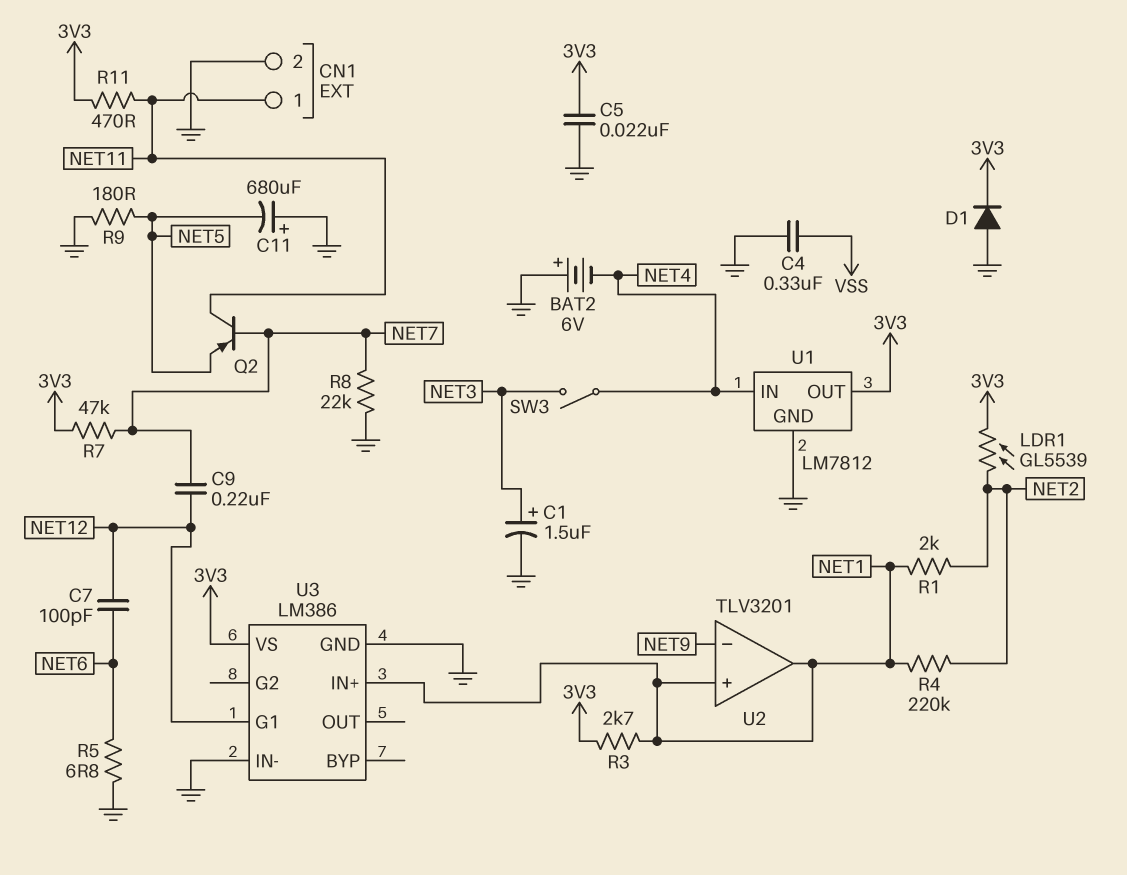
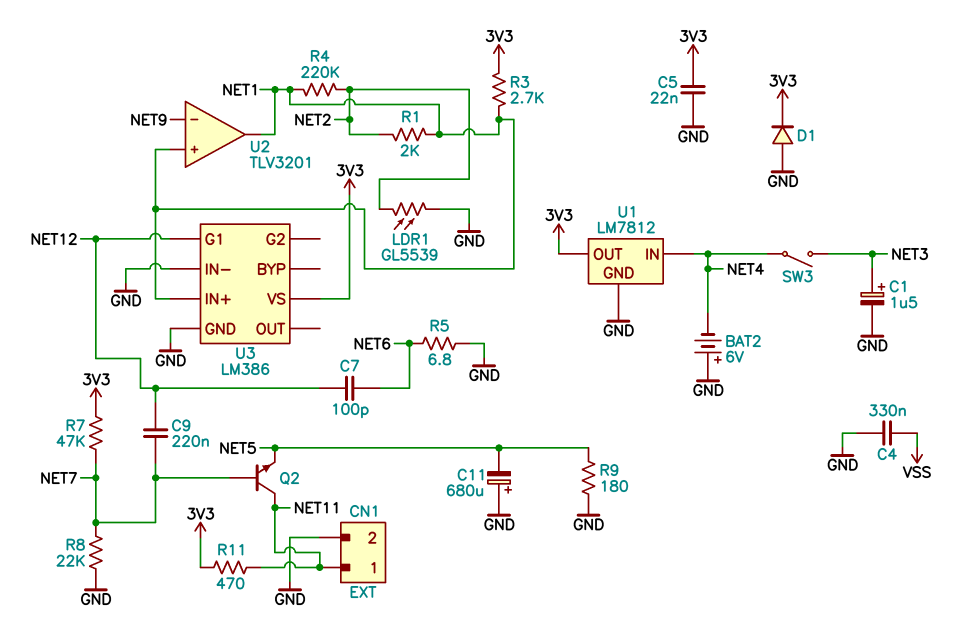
LDR1: GL5539 (3V3, NET2) -> GL5539 (GND, NET2)
Q2: PNP (B NET7, C NET11, E NET5) -> NPN (B NET7, C NET11, E NET5)

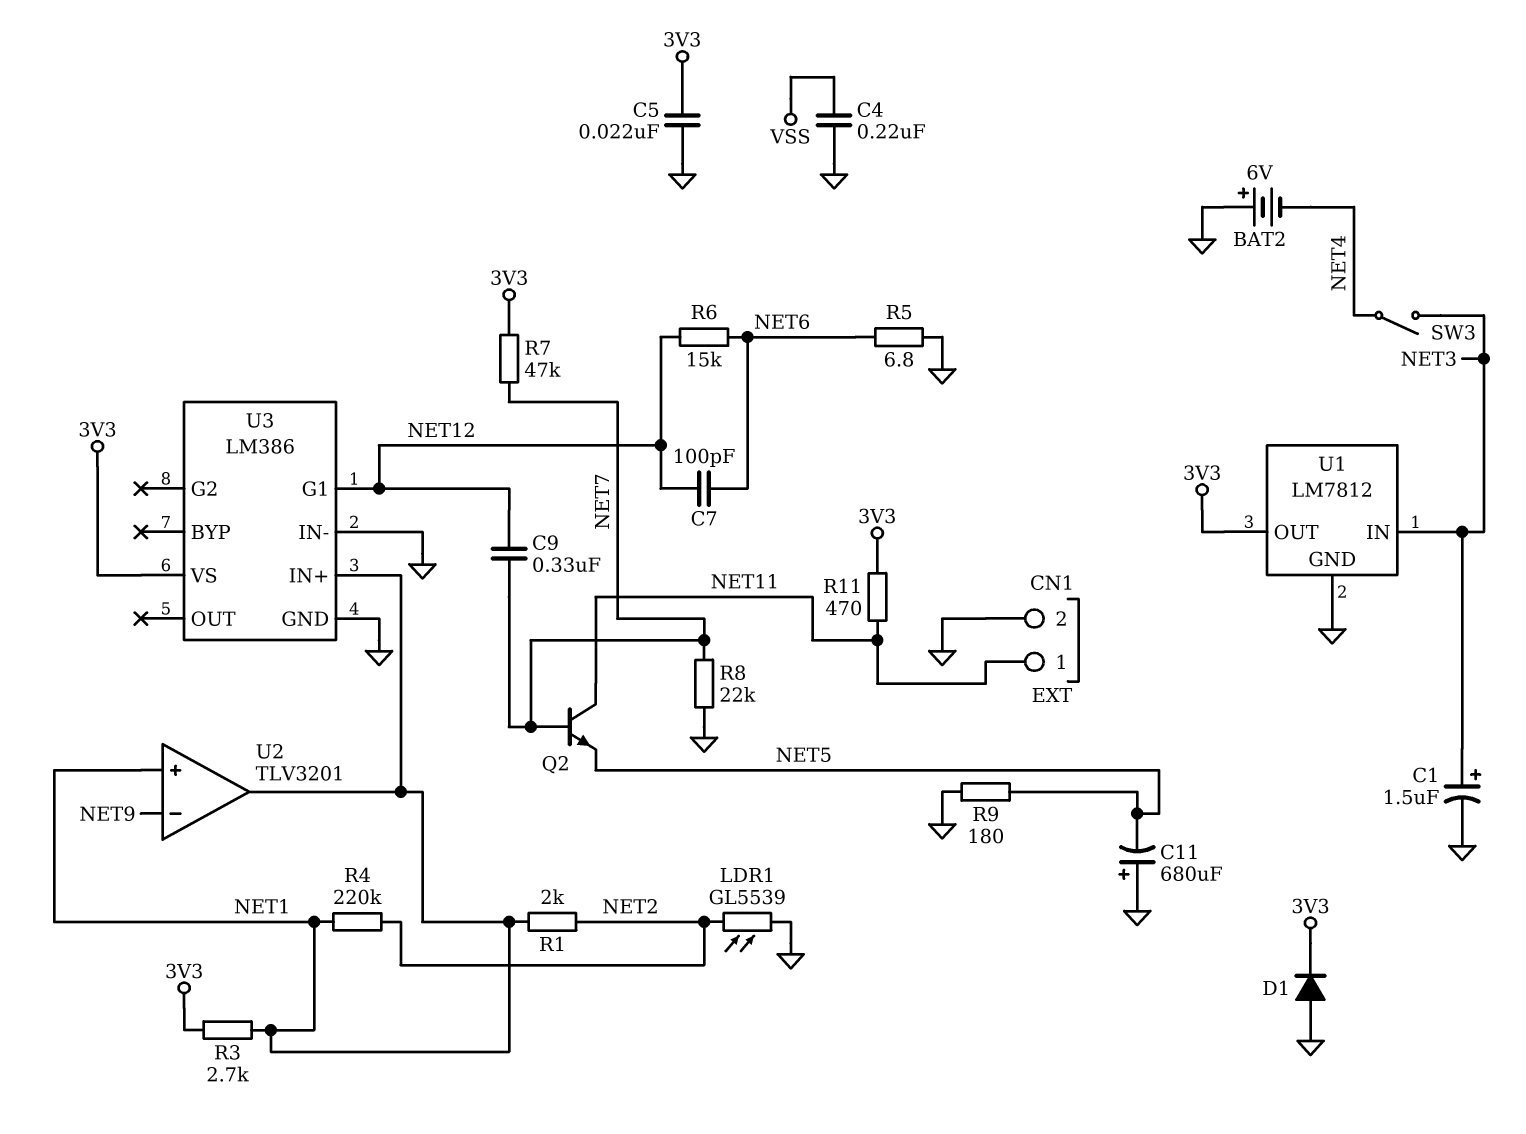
C4: 330nF (GND, VSS) -> 220nF (GND, VSS)
C9: 220nF (NET7, NET12) -> 330nF (NET7, NET12)
R6: none -> 15k (NET6, NET12)
U1 pin IN: NET4 -> NET3

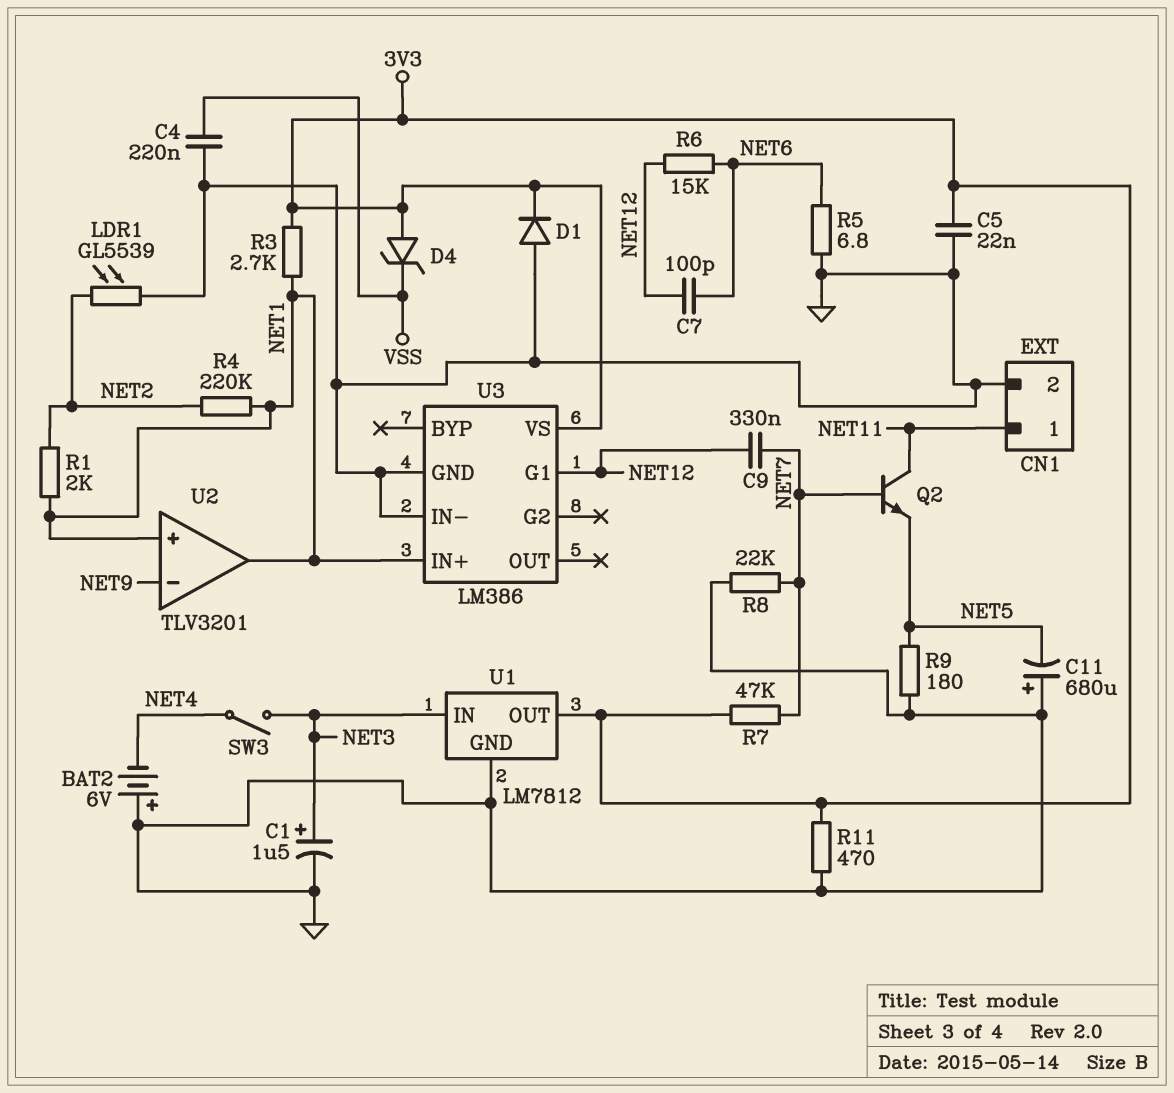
D4: none -> zener (A 3V3, K VSS)
R11: 470 (3V3, NET11) -> 470 (3V3, GND)

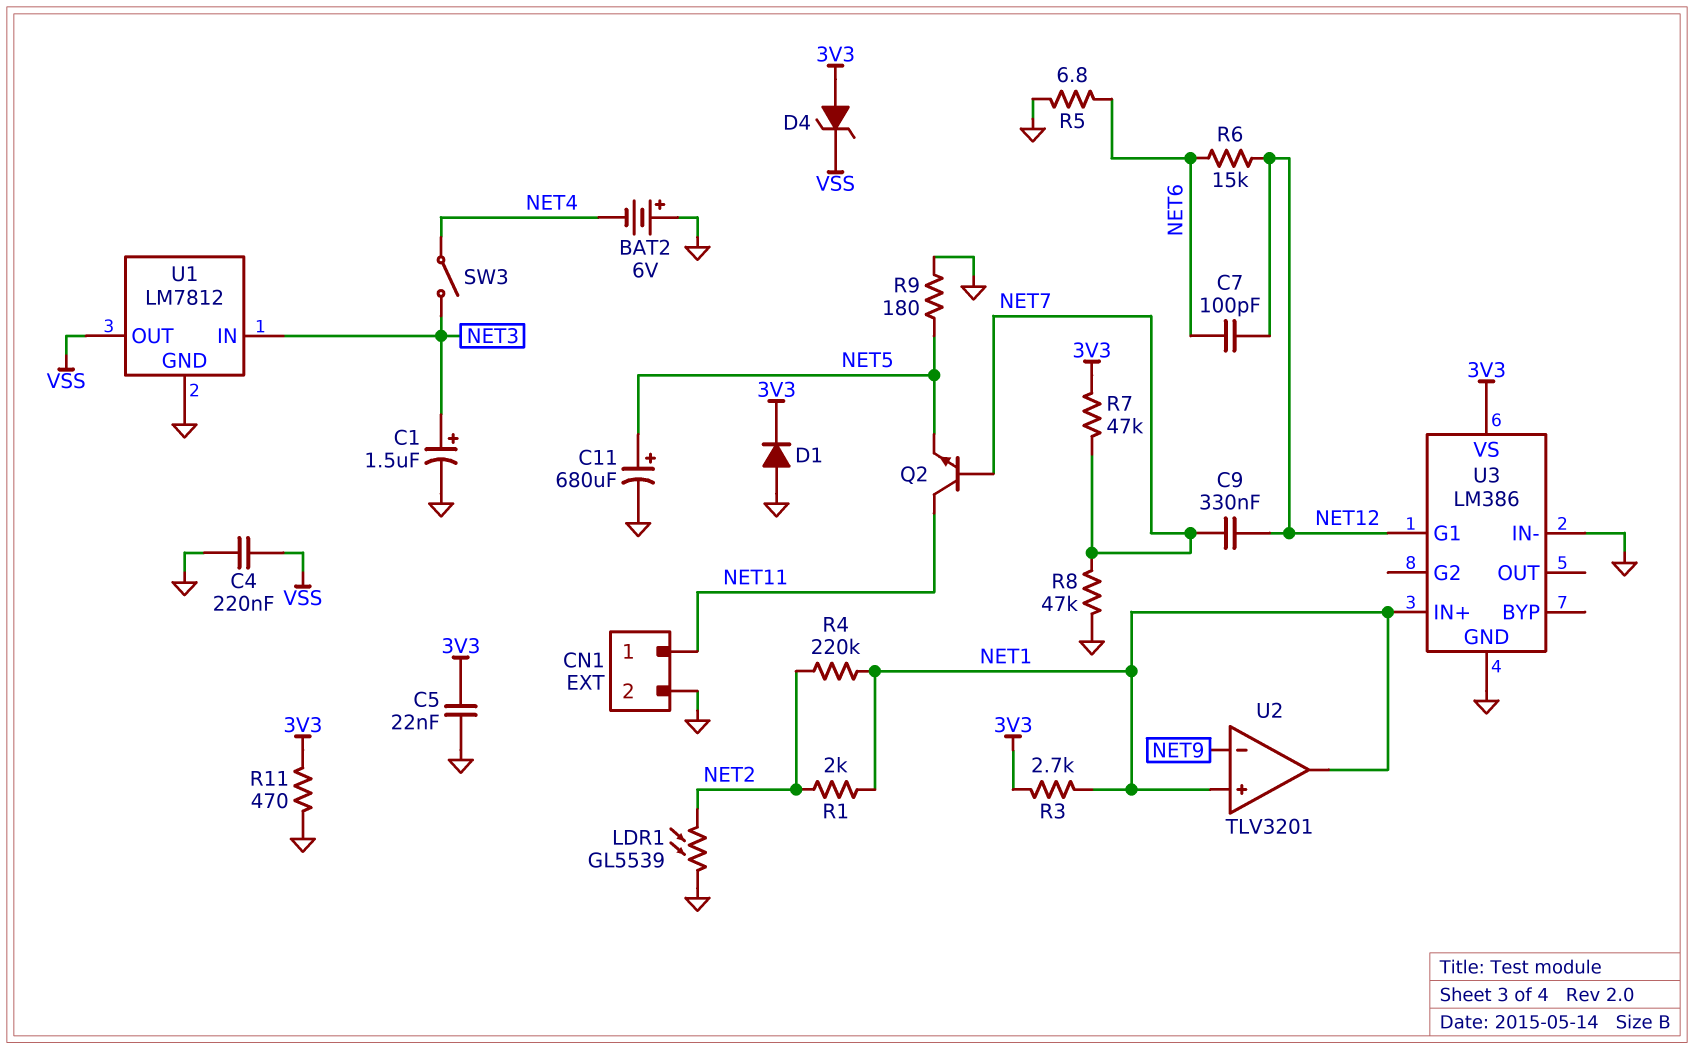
C11: 680uF (plus GND, minus NET5) -> 680uF (plus NET5, minus GND)
R8: 22k (GND, NET7) -> 47k (GND, NET7)
U1 pin OUT: 3V3 -> VSS

